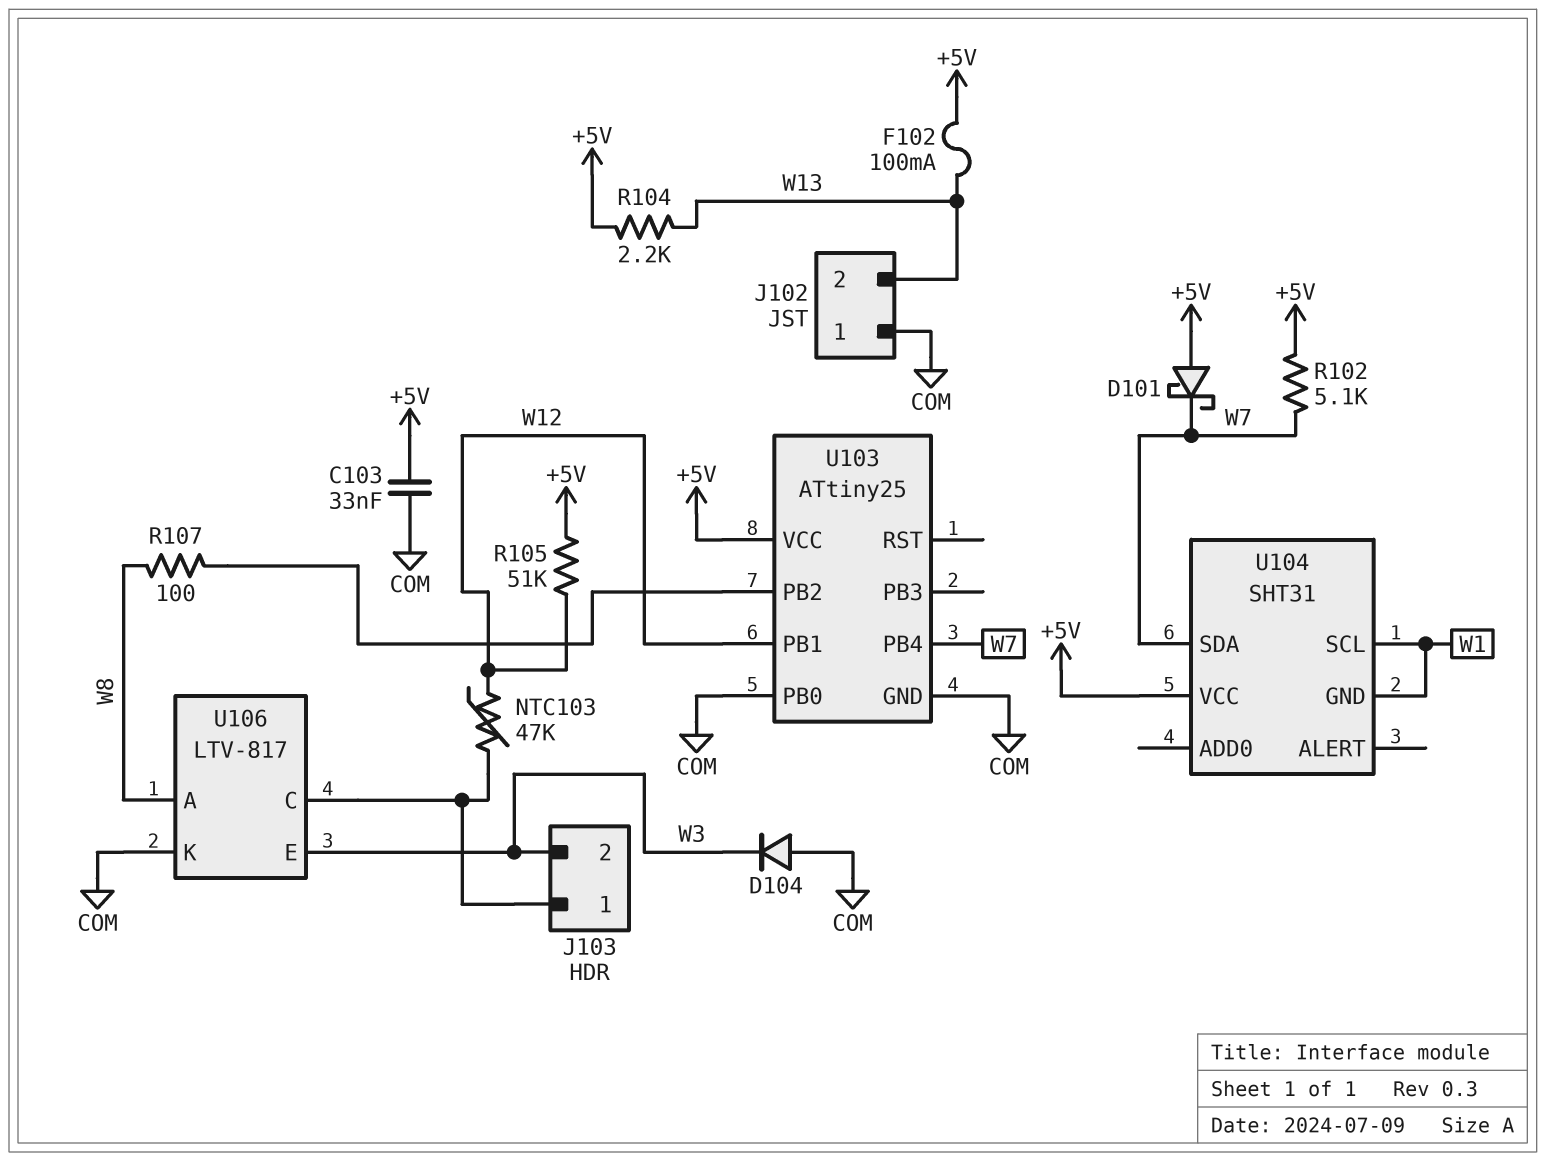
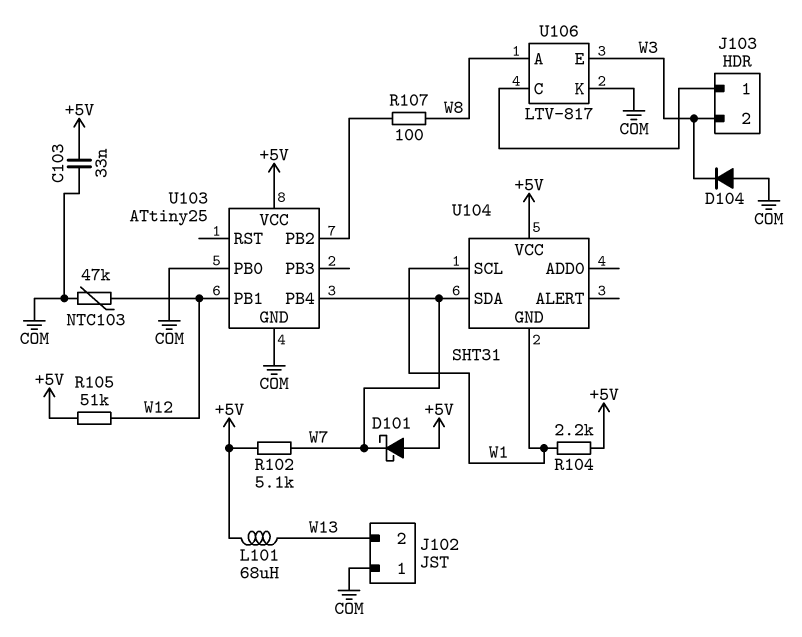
F102: 100mA (+5V, W13) -> none
L101: none -> 68uH (+5V, W13)
NTC103: 47k (J103/1, W12) -> 47k (COM, W12)
R104: 2.2k (+5V, W13) -> 2.2k (+5V, W1)

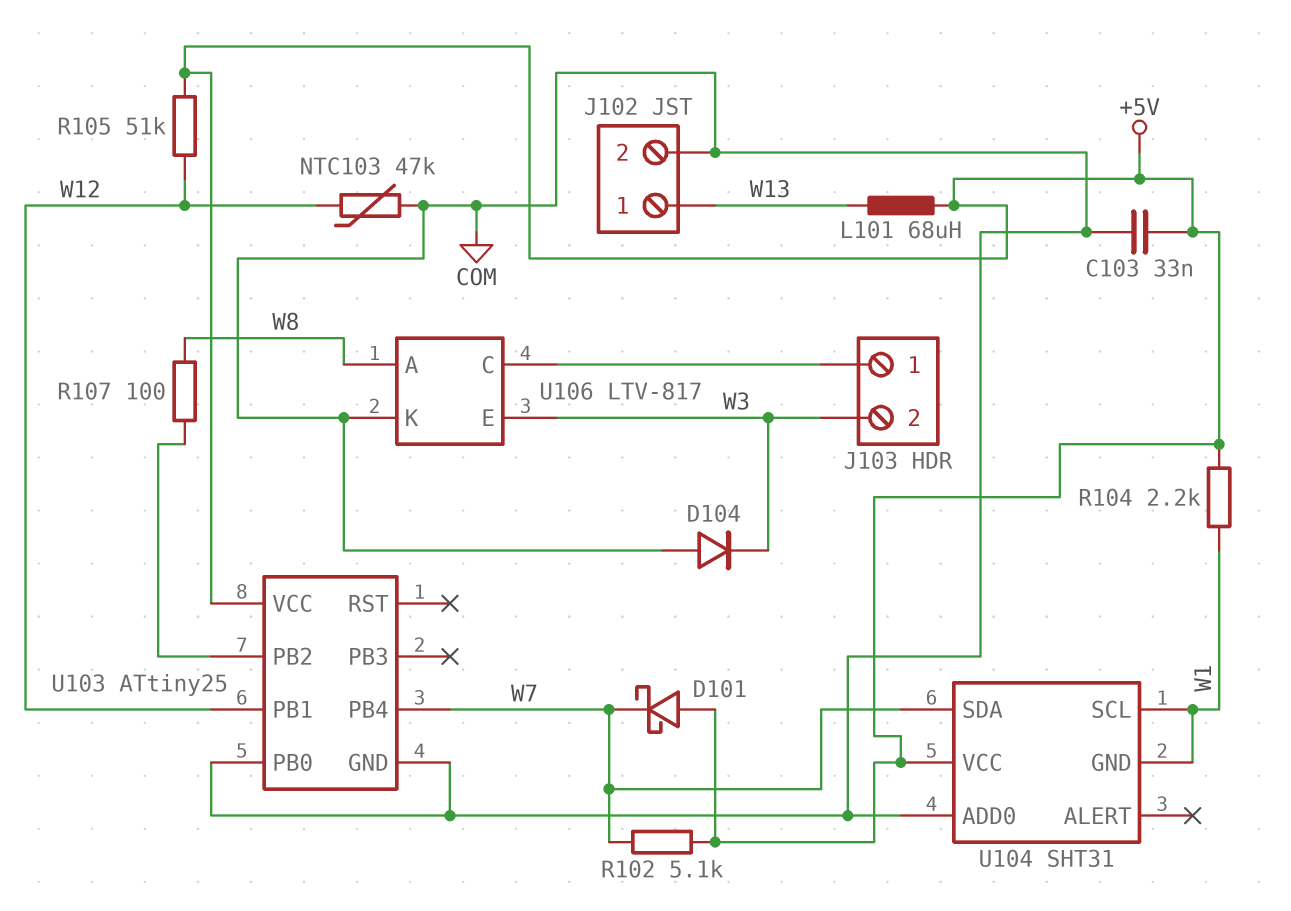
J102 pin 1: COM -> W13
J102 pin 2: W13 -> COM
U104 pin ADD0: none -> COM

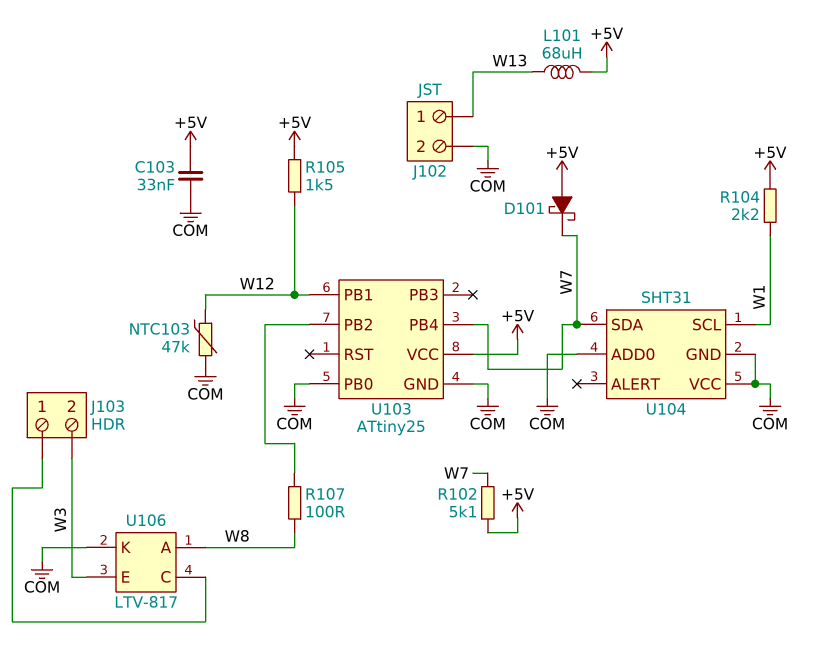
D104: diode (A COM, K W3) -> none
R105: 51k (+5V, W12) -> 1.5k (+5V, W12)
U104 pin GND: W1 -> COM
U104 pin VCC: +5V -> COM

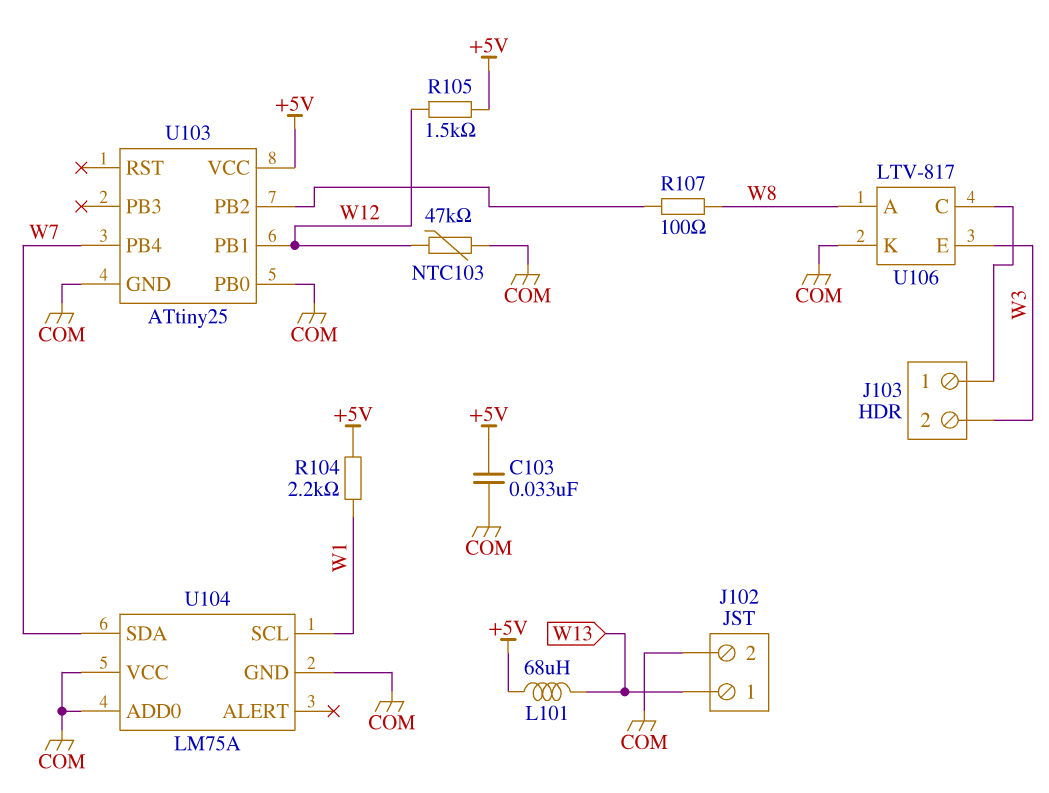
D101: schottky (A +5V, K W7) -> none
R102: 5.1k (+5V, W7) -> none
U104: SHT31 -> LM75A

